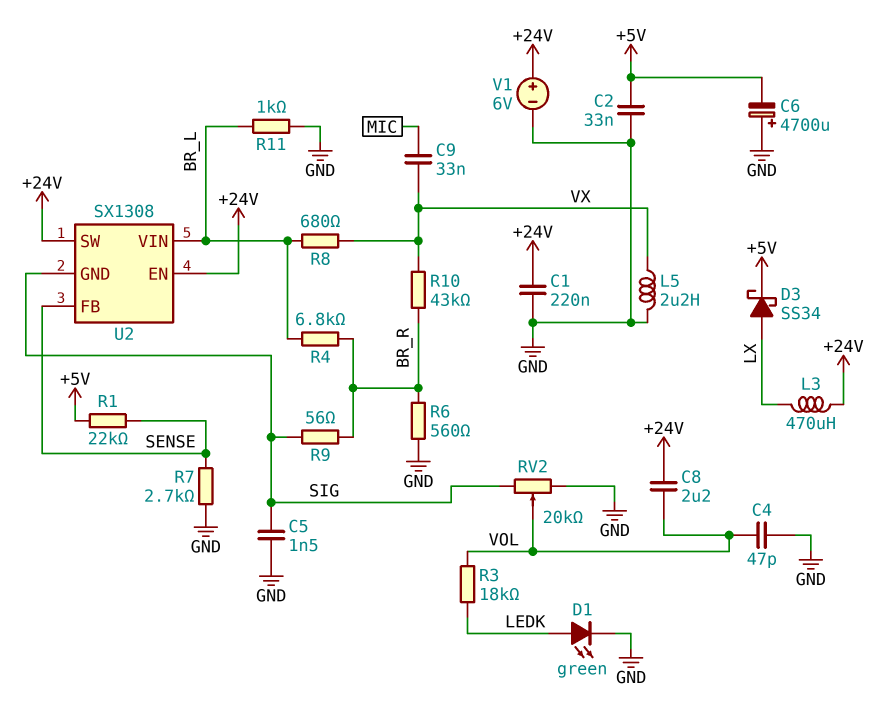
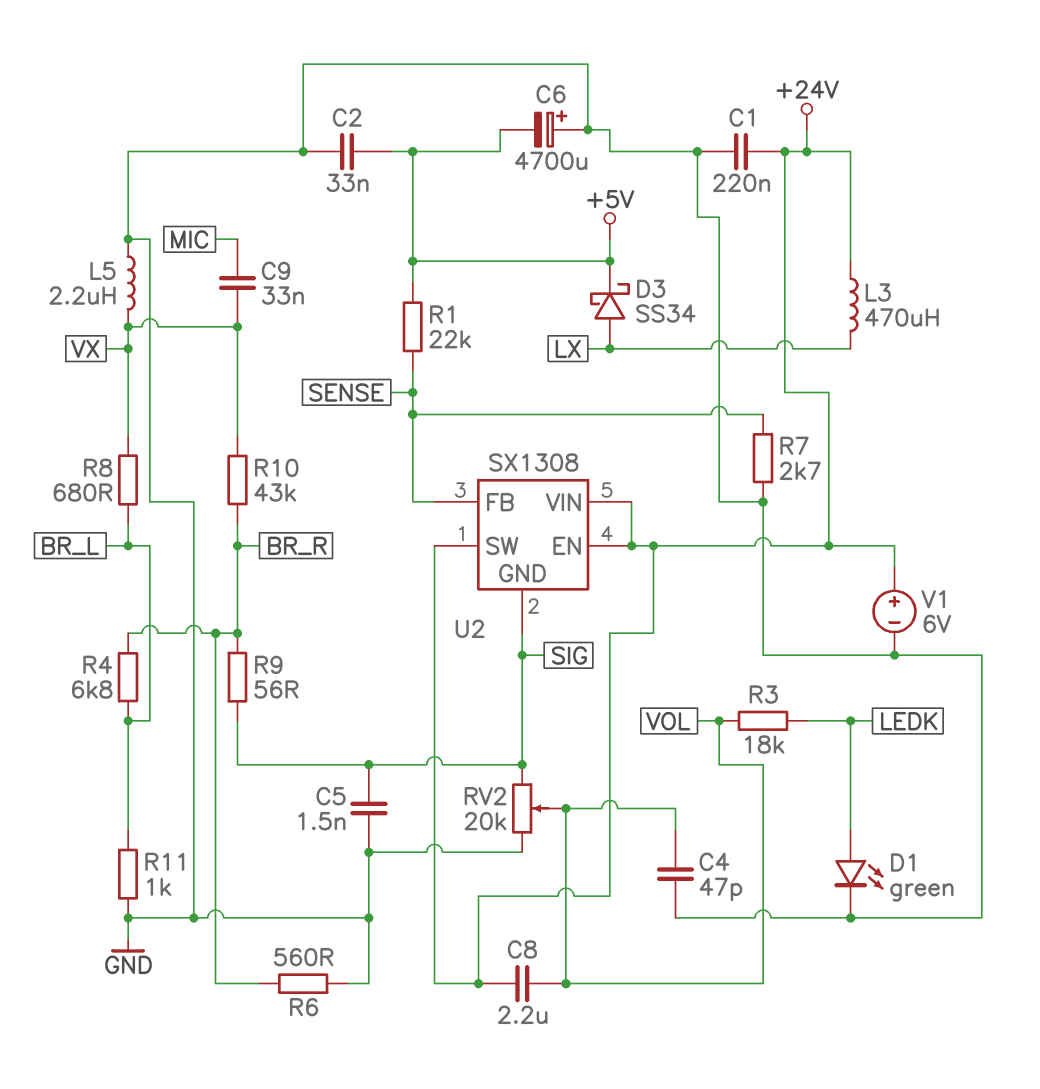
U2 pin VIN: BR_L -> +24V

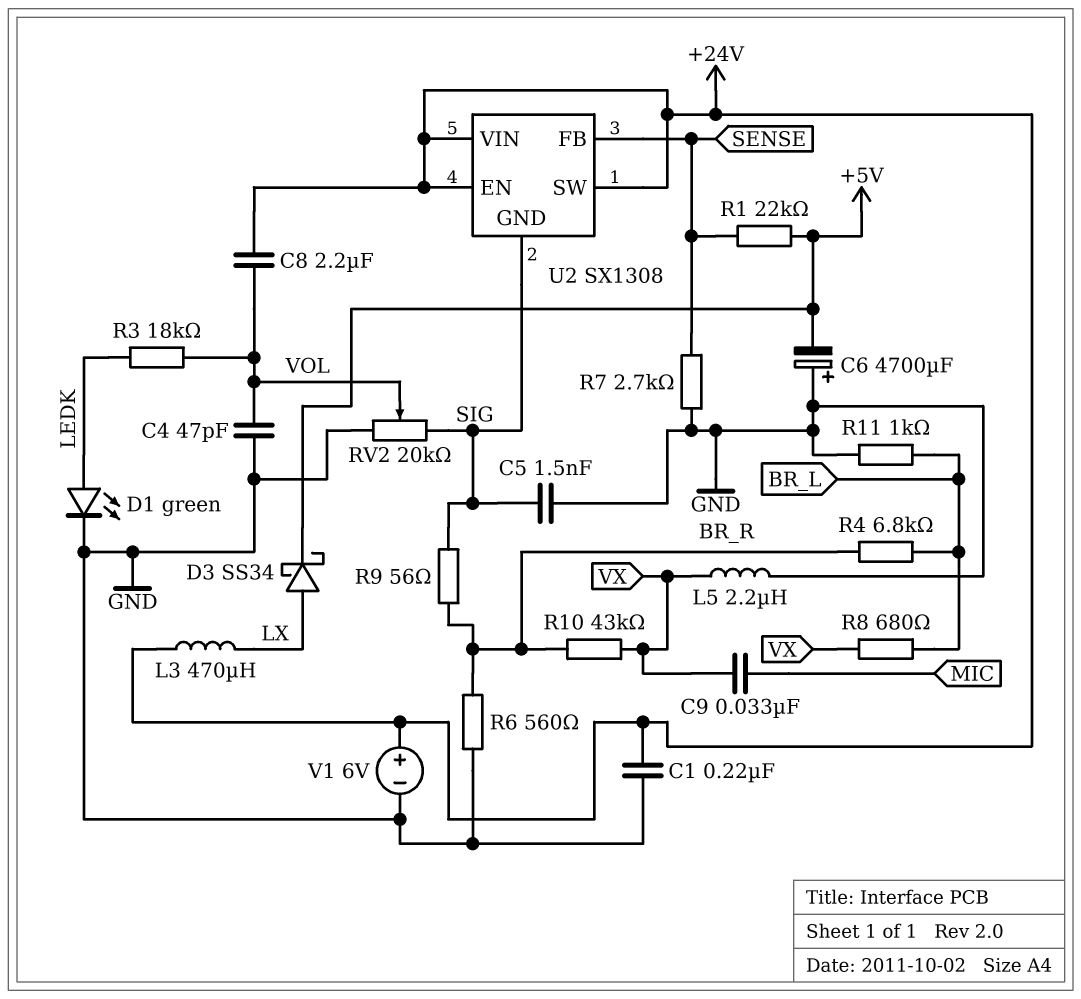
C2: 33nF (+5V, GND) -> none

